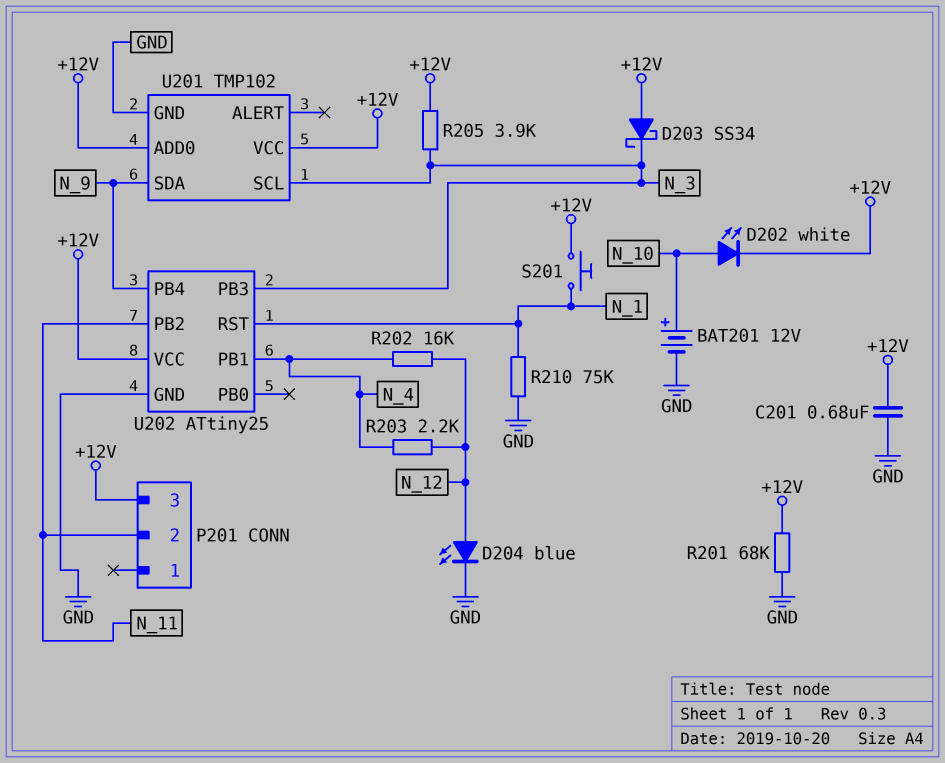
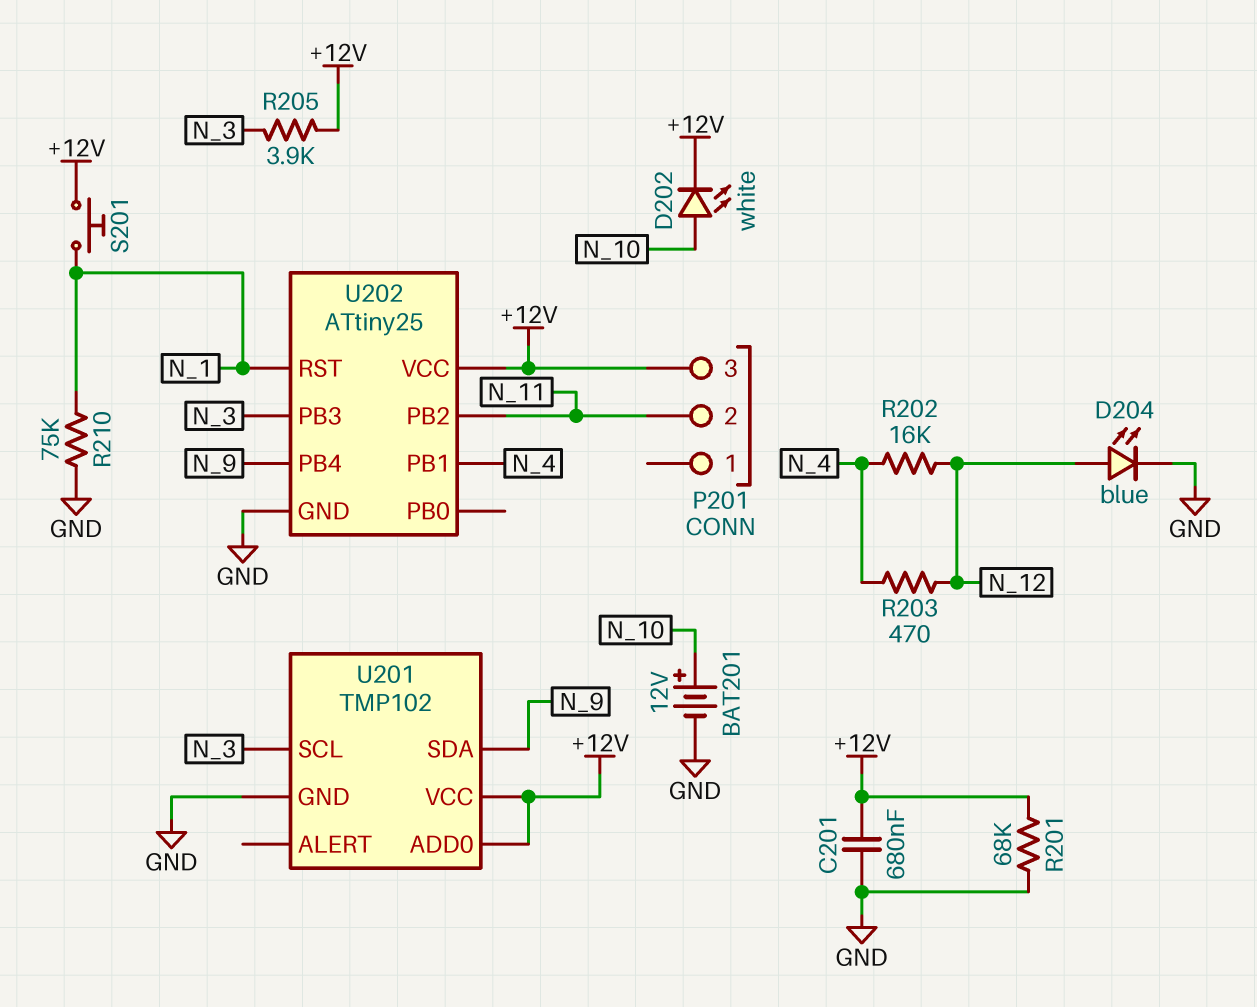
D203: schottky SS34 (A +12V, K N_3) -> none
R203: 2.2k (N_4, N_12) -> 470 (N_4, N_12)

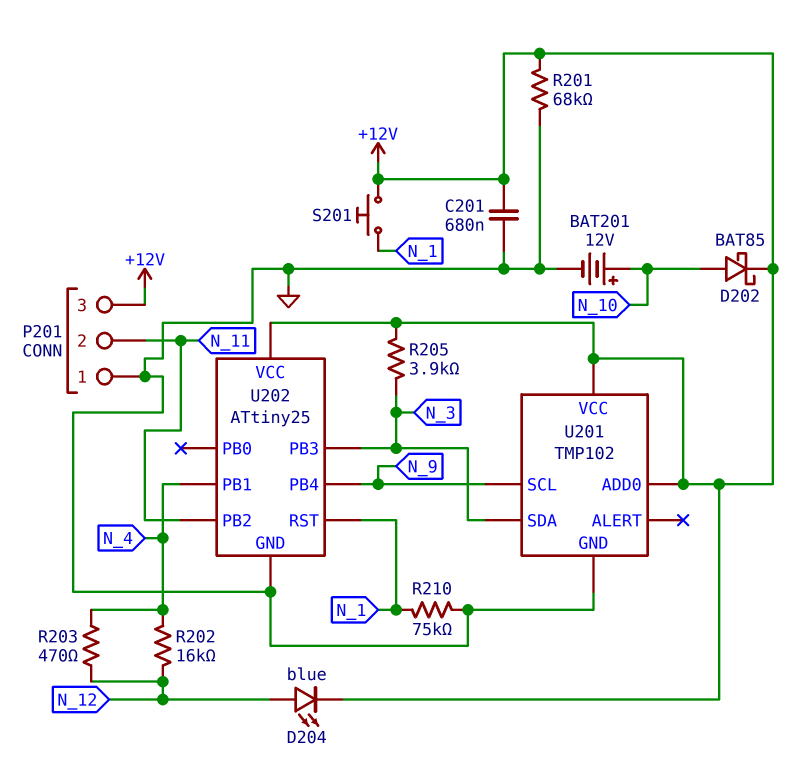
D202: LED white (A N_10, K +12V) -> schottky BAT85 (A N_10, K +12V)
D204: LED blue (A N_12, K GND) -> LED blue (A N_12, K +12V)
P201 pin 1: none -> GND
U201 pin SCL: N_3 -> N_9
U201 pin SDA: N_9 -> N_3

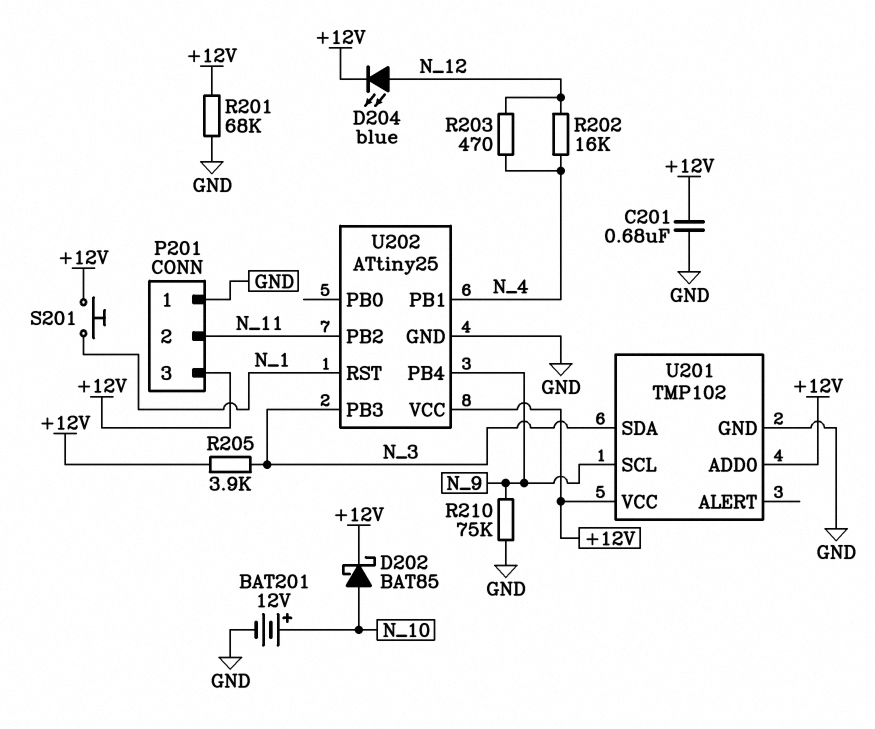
R210: 75k (GND, N_1) -> 75k (GND, N_9)

